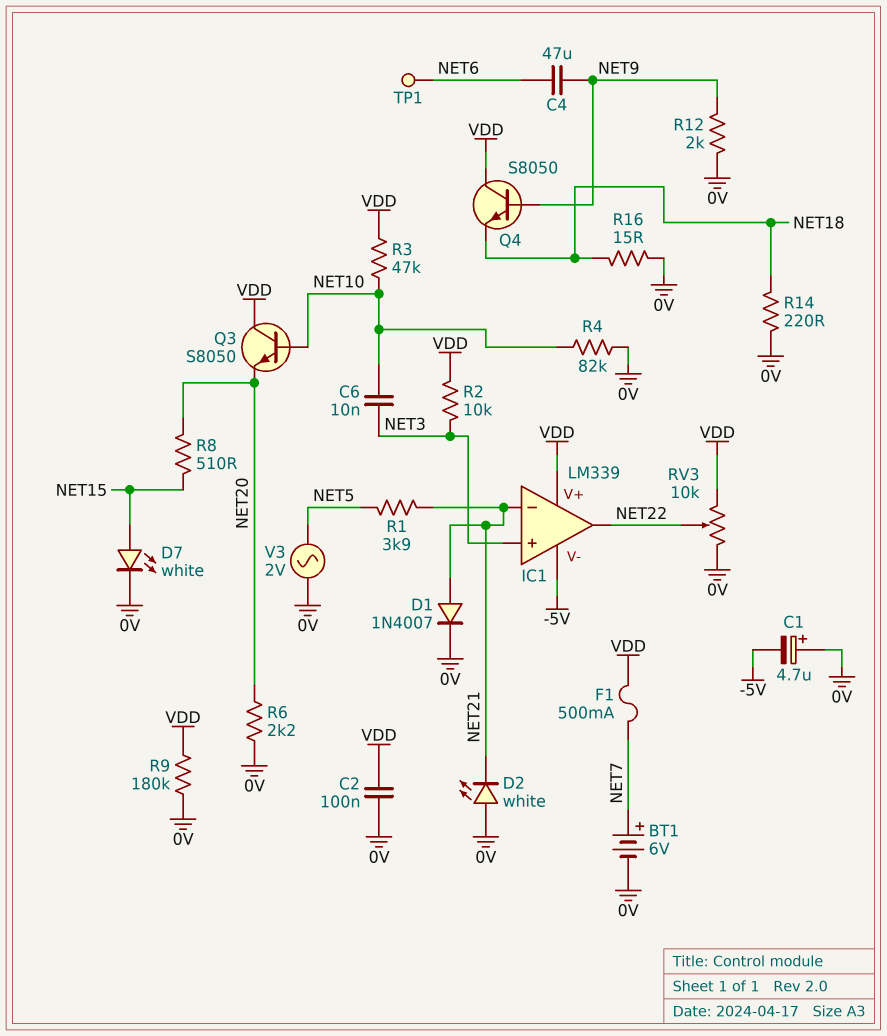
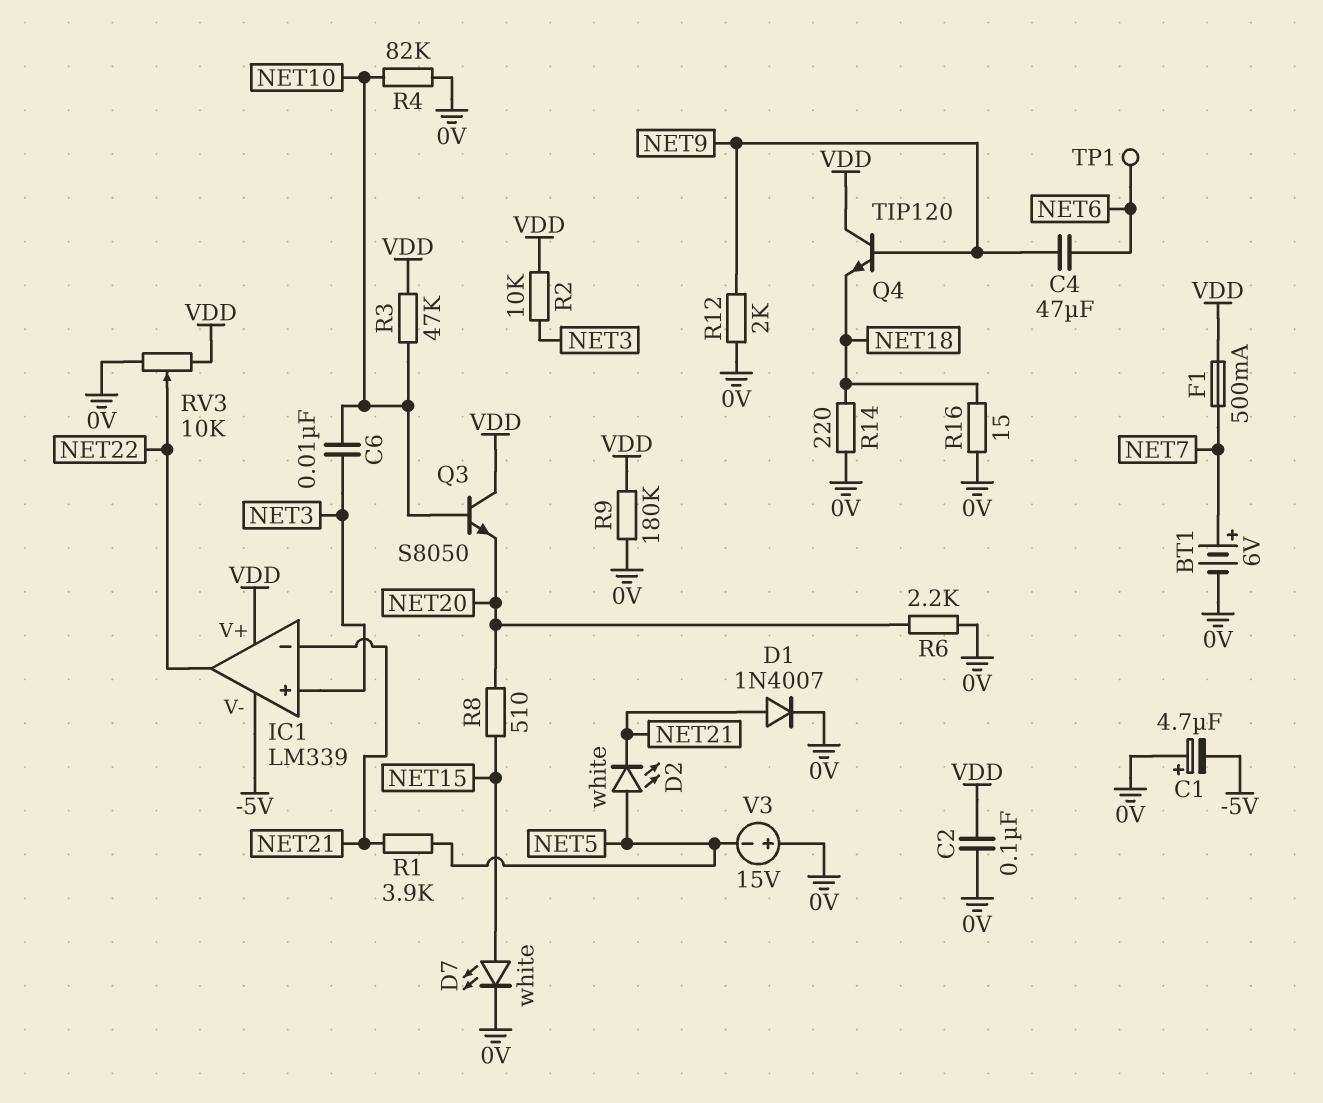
D2: LED white (A 0V, K NET21) -> LED white (A NET5, K NET21)
Q4: NPN S8050 (B NET9, C VDD, E NET18) -> NPN TIP120 (B NET9, C VDD, E NET18)
V3: AC 2V (0V, NET5) -> 15V (plus 0V, minus NET5)

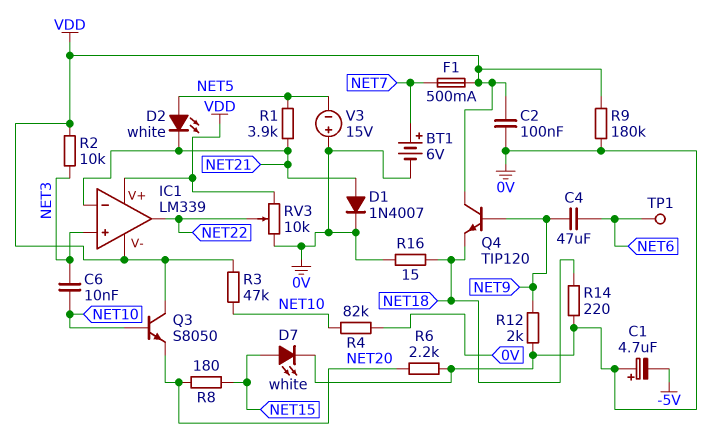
IC1 pin V-: -5V -> VDD
R8: 510 (NET15, NET20) -> 180 (NET15, NET20)

